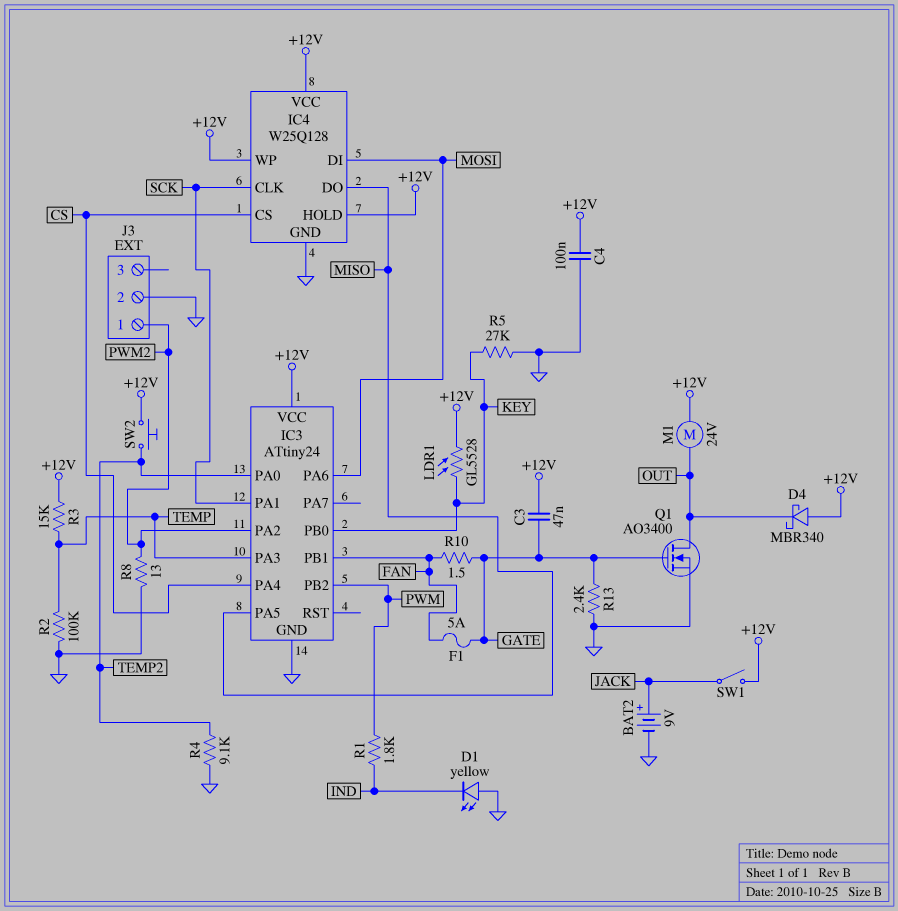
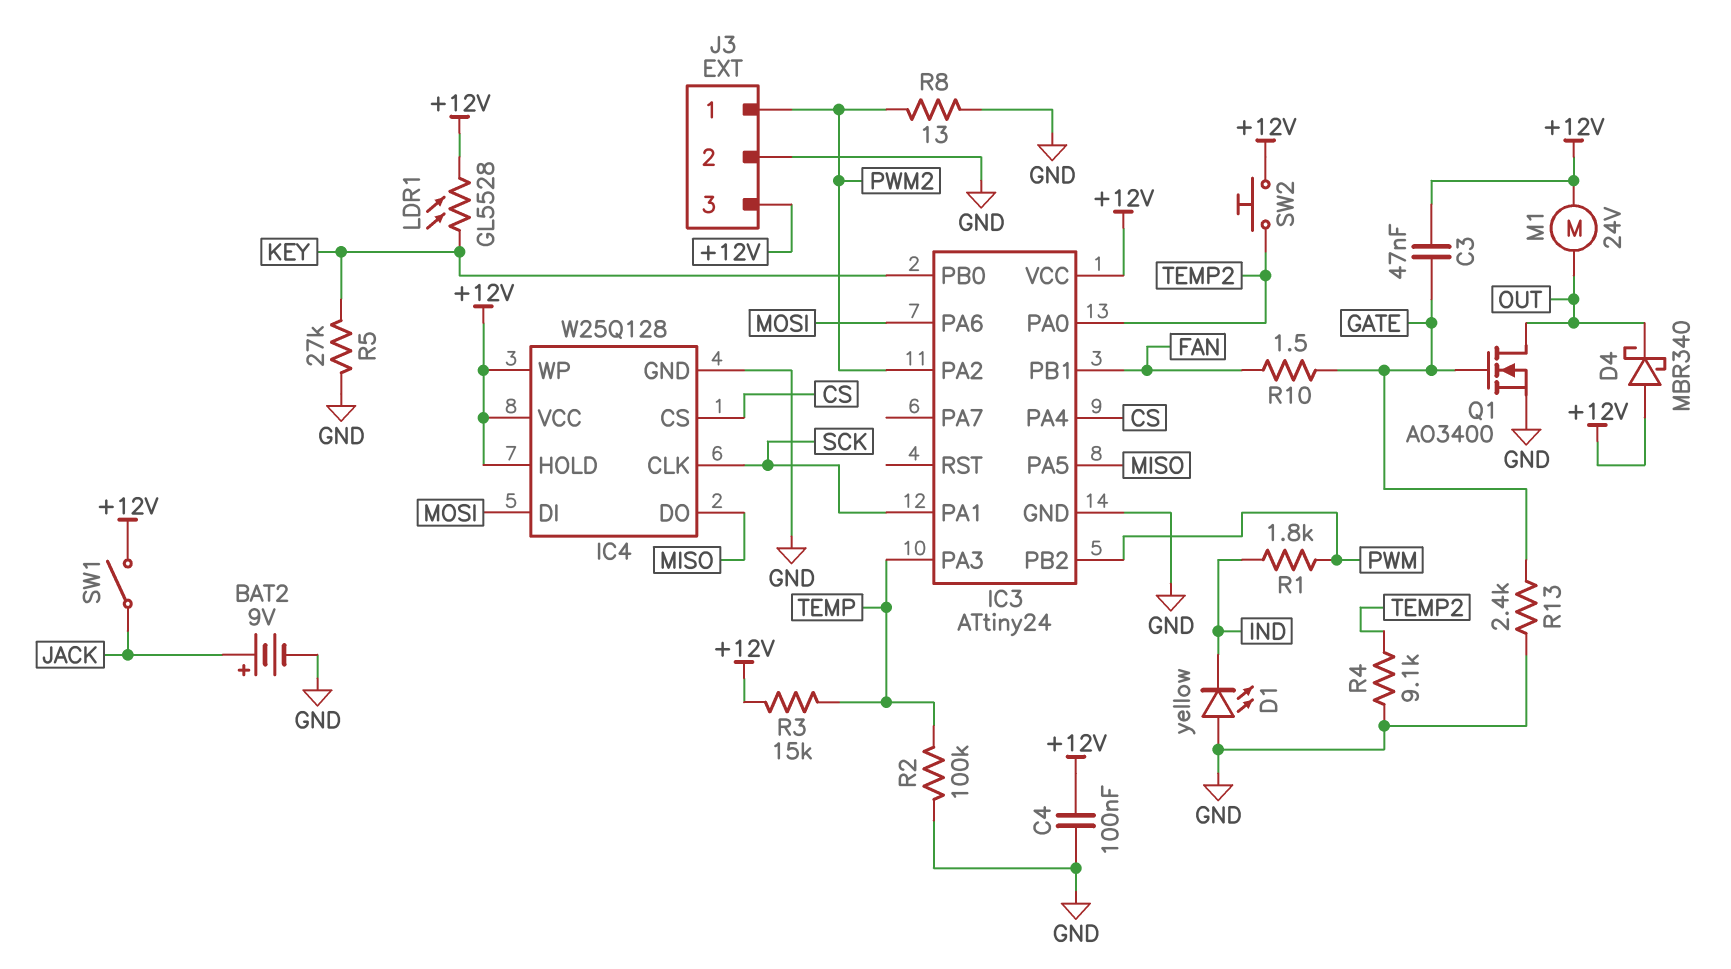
F1: 5A (FAN, GATE) -> none
J3 pin 3: none -> +12V

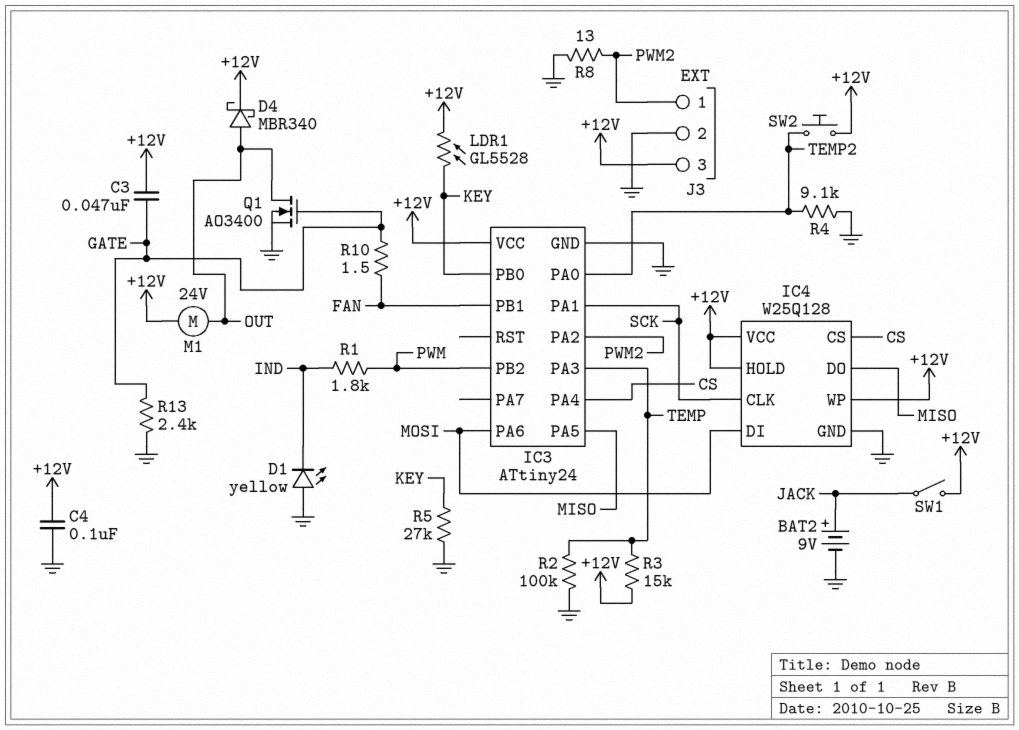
D4: schottky MBR340 (A +12V, K OUT) -> schottky MBR340 (A OUT, K +12V)

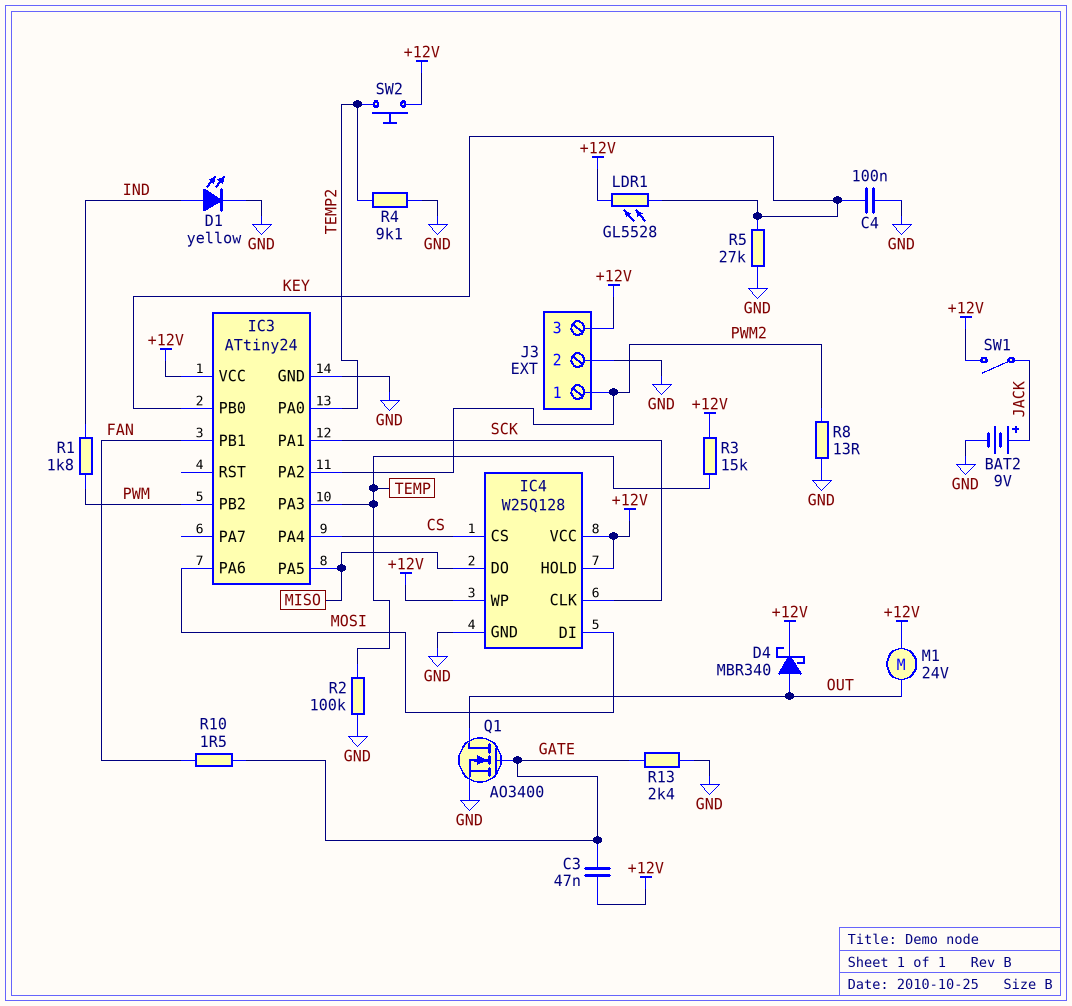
C4: 100nF (+12V, GND) -> 100nF (GND, KEY)
D1: LED yellow (A GND, K IND) -> LED yellow (A IND, K GND)

